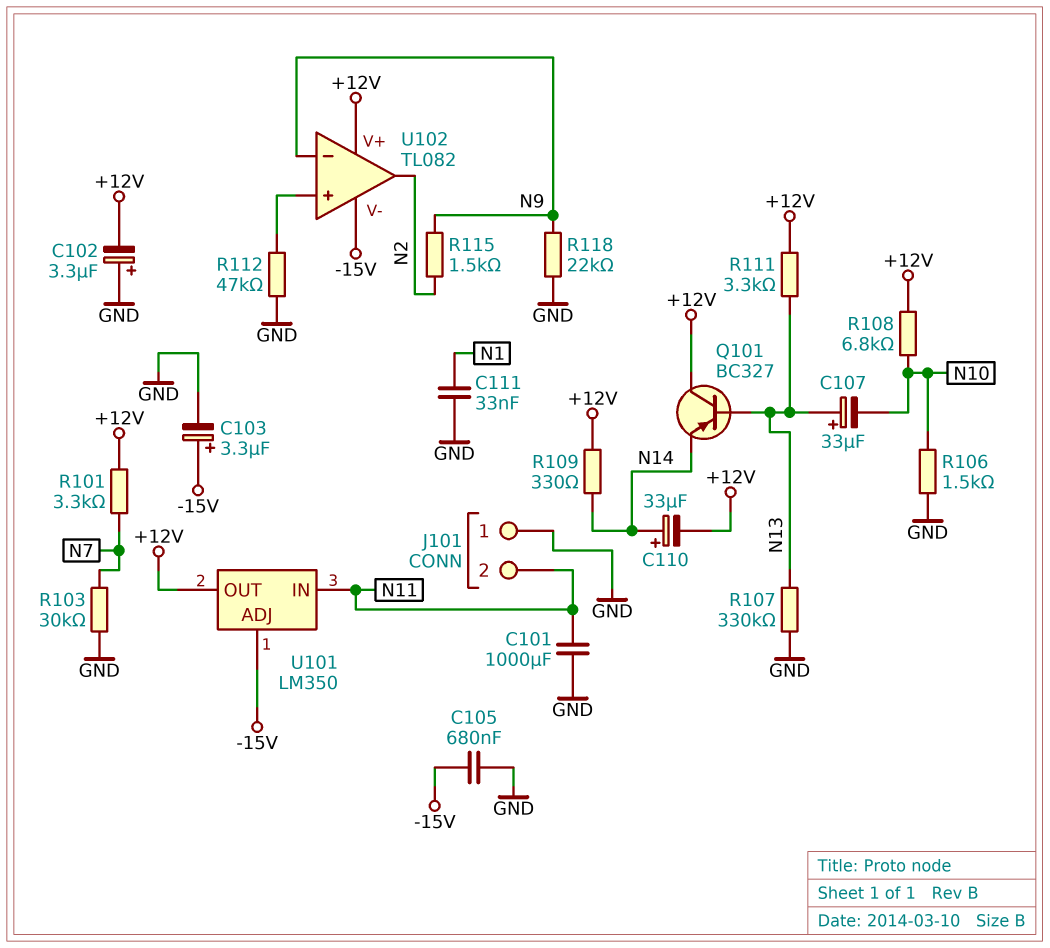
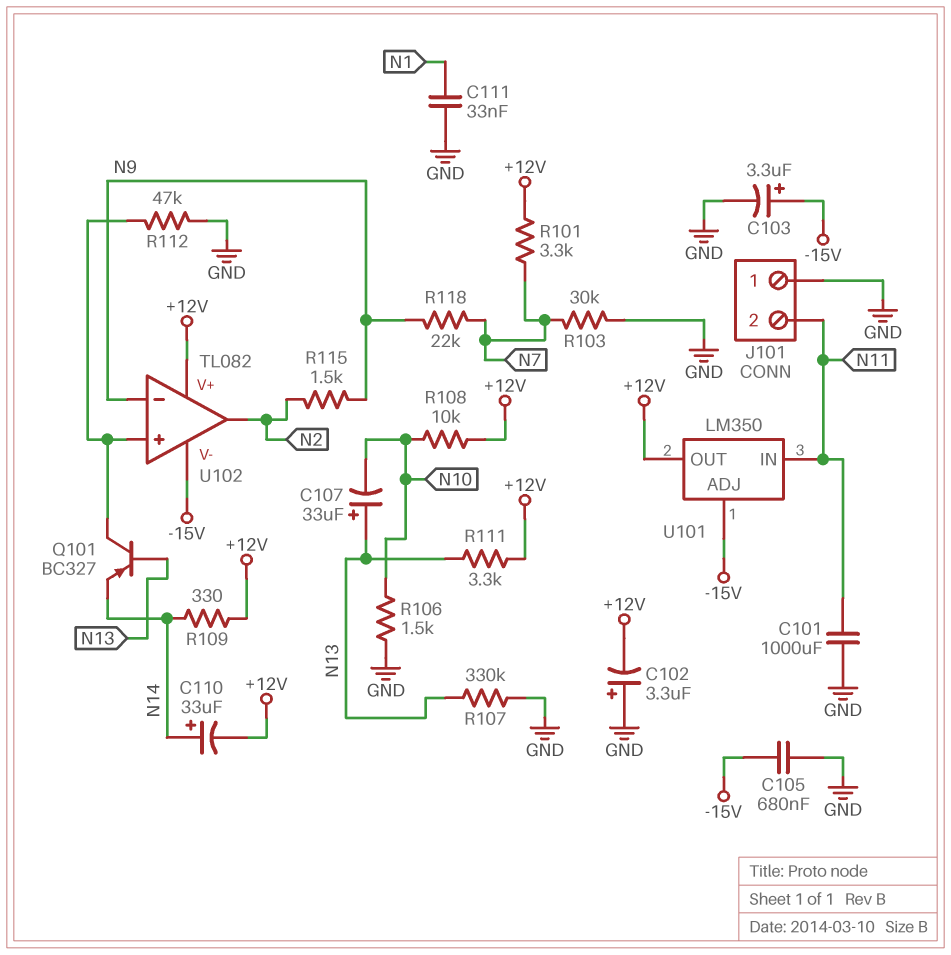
Q101: PNP BC327 (B N13, C +12V, E N14) -> PNP BC327 (B N13, C U102/in+, E N14)
R108: 6.8k (+12V, N10) -> 10k (+12V, N10)
R118: 22k (GND, N9) -> 22k (N7, N9)

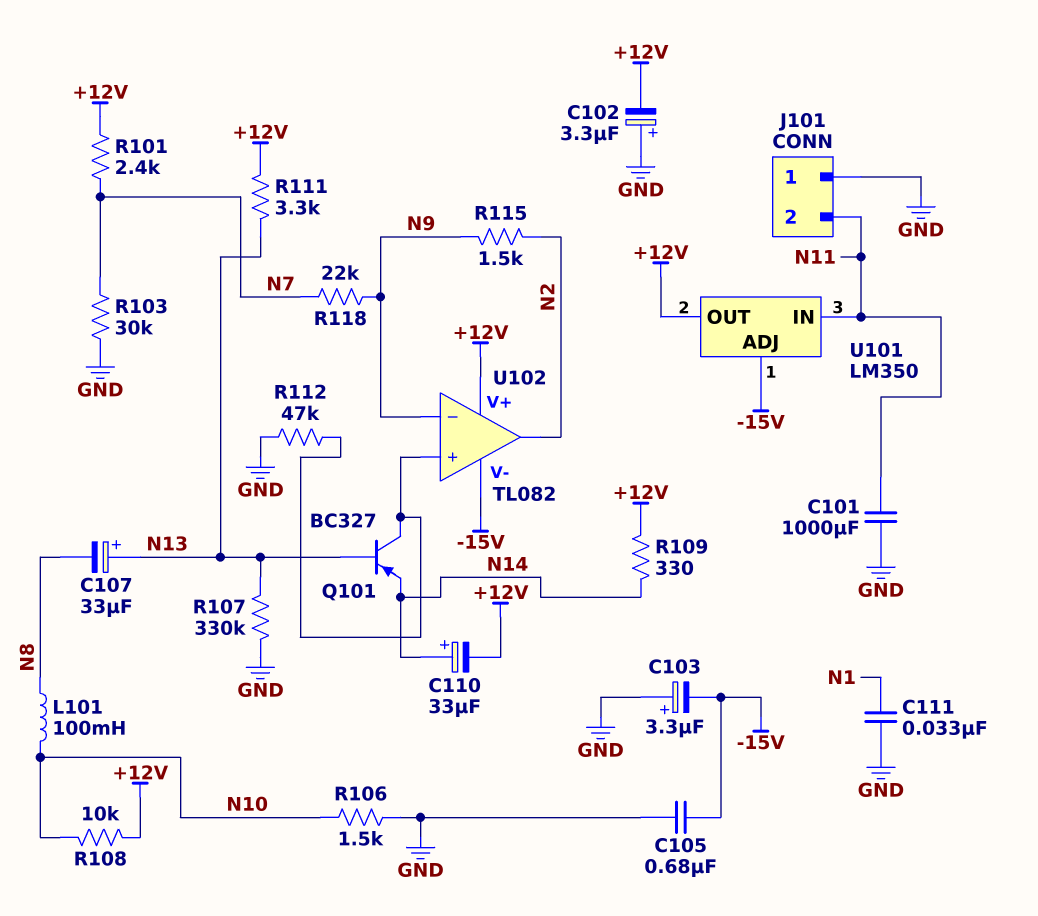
C103: 3.3uF (plus -15V, minus GND) -> 3.3uF (plus GND, minus -15V)
C107: 33uF (plus N13, minus N10) -> 33uF (plus N13, minus N8)
L101: none -> 100mH (N8, N10)
R101: 3.3k (+12V, N7) -> 2.4k (+12V, N7)

